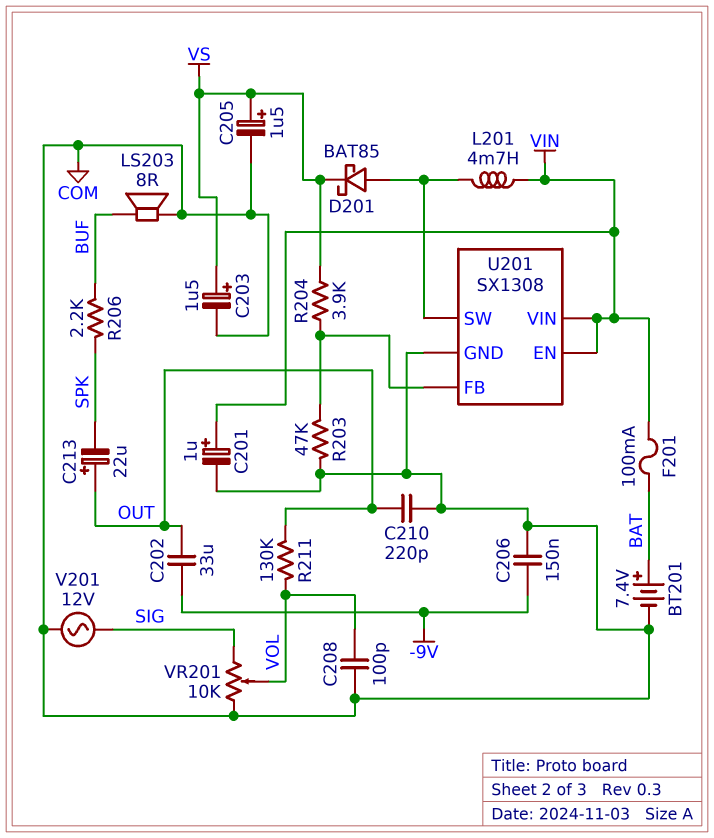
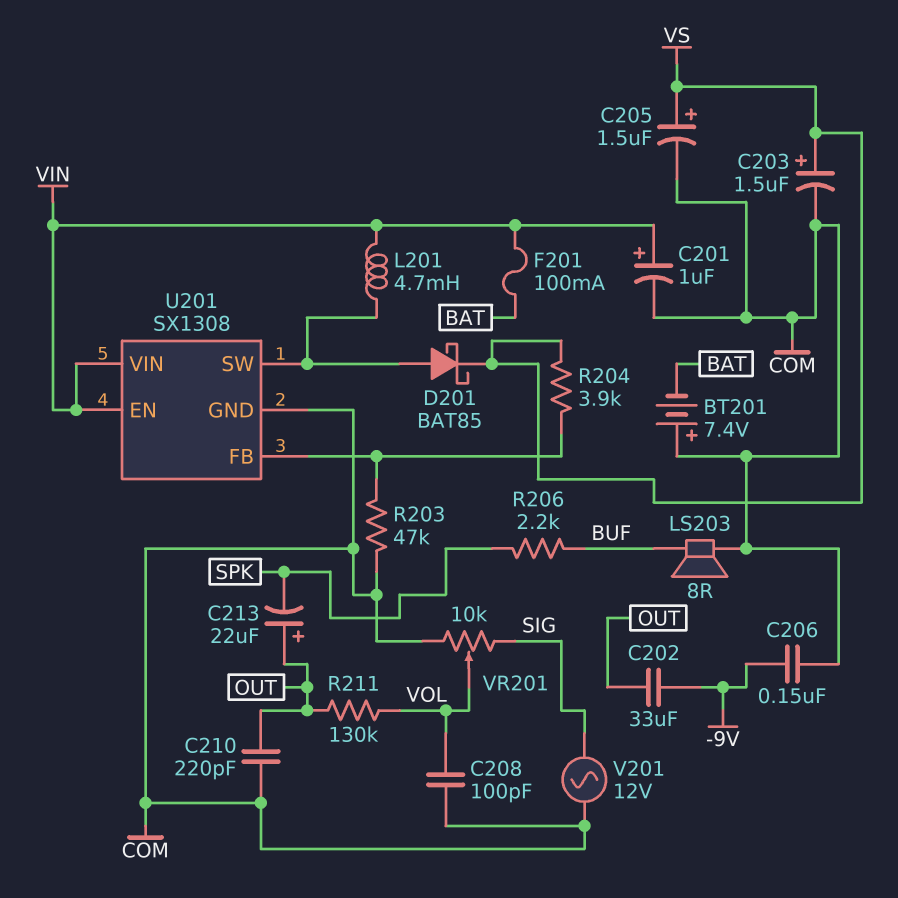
BT201: 7.4V (plus BAT, minus COM) -> 7.4V (plus COM, minus BAT)

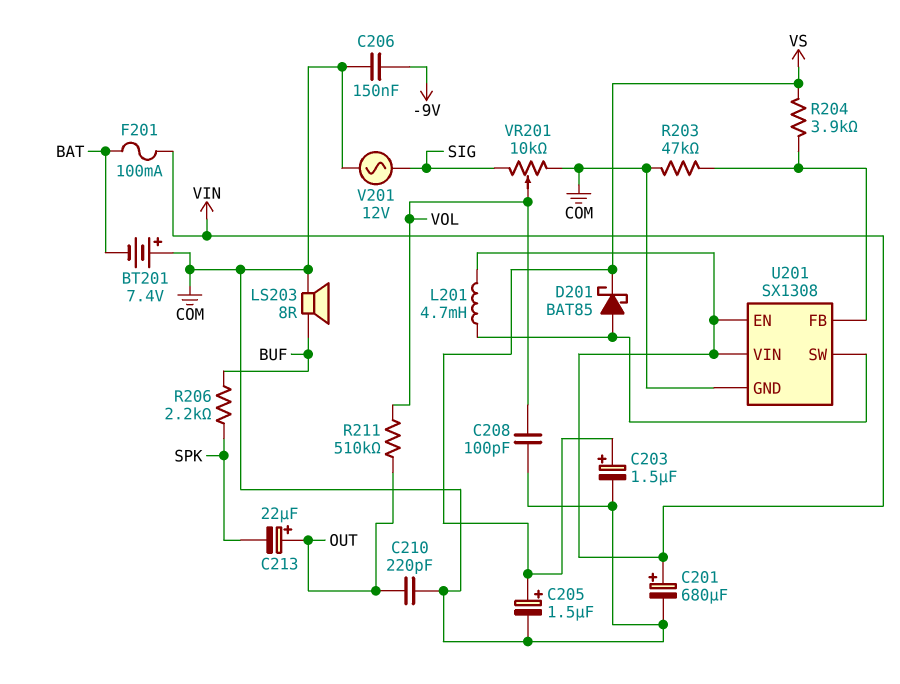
C201: 1uF (plus VIN, minus COM) -> 680uF (plus VIN, minus COM)
C202: 33uF (-9V, OUT) -> none
R211: 130k (OUT, VOL) -> 510k (OUT, VOL)

